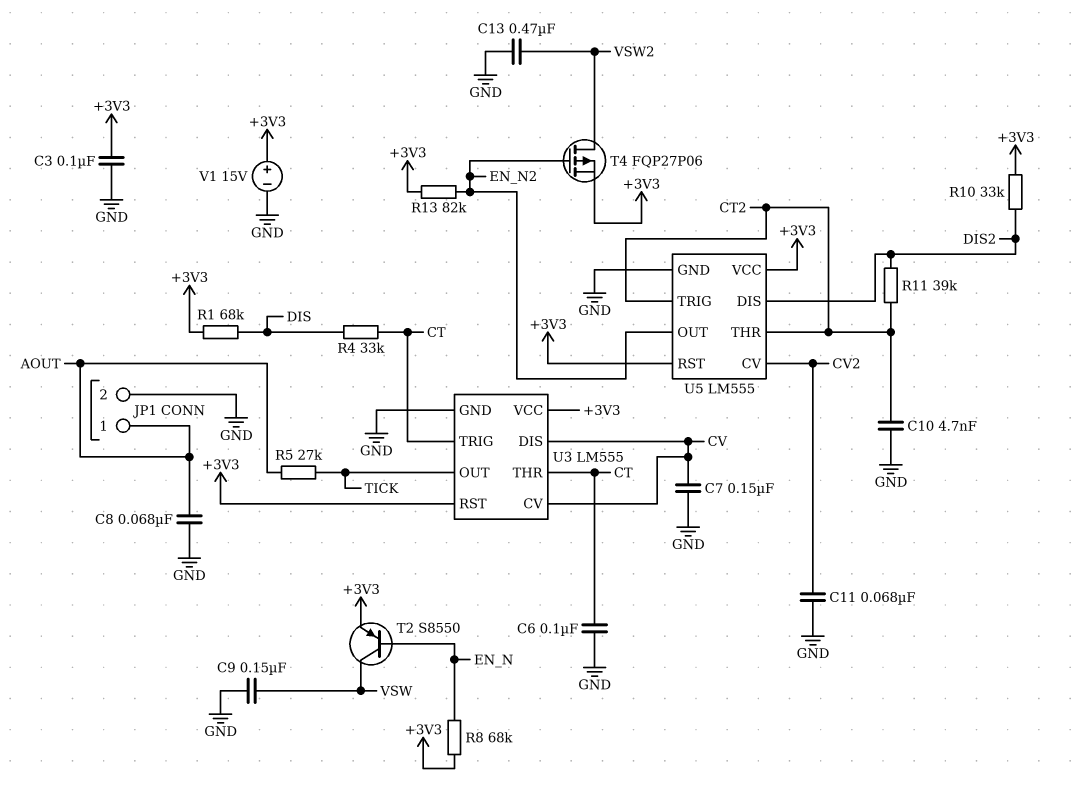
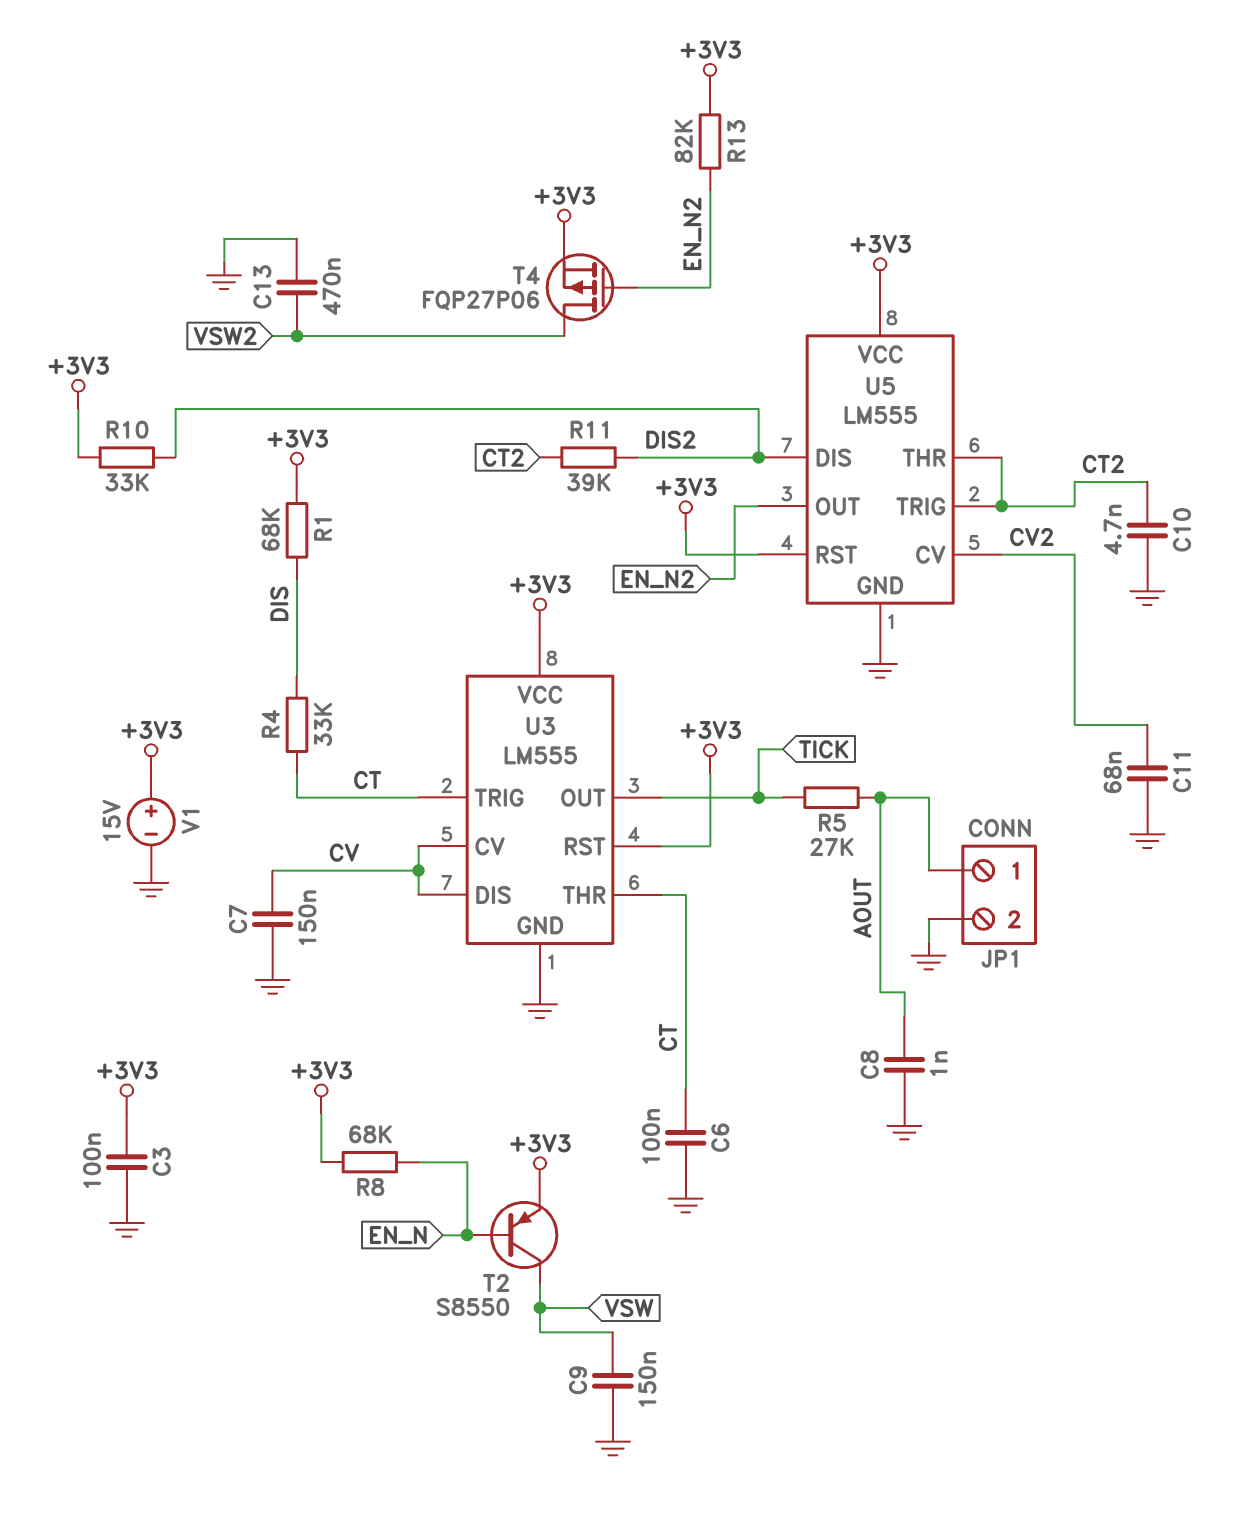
C8: 68nF (AOUT, GND) -> 1nF (AOUT, GND)

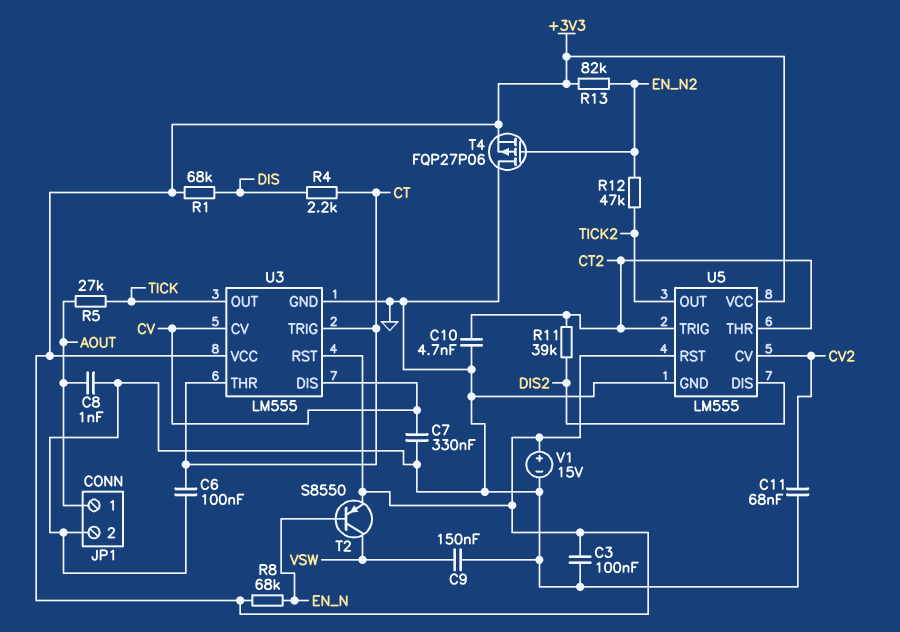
C7: 150nF (CV, GND) -> 330nF (CV, GND)
C13: 470nF (GND, VSW2) -> none
R4: 33k (CT, DIS) -> 2.2k (CT, DIS)
R10: 33k (+3V3, DIS2) -> none
R12: none -> 47k (EN_N2, TICK2)
T4: PMOS FQP27P06 (G EN_N2, D VSW2, S +3V3) -> PMOS FQP27P06 (G EN_N2, D GND, S +3V3)
U5 pin OUT: EN_N2 -> TICK2

